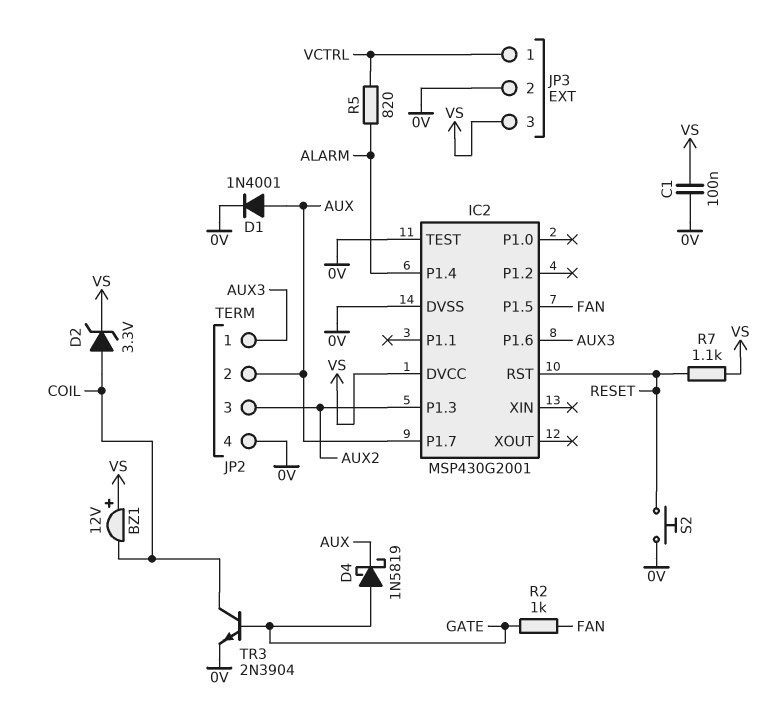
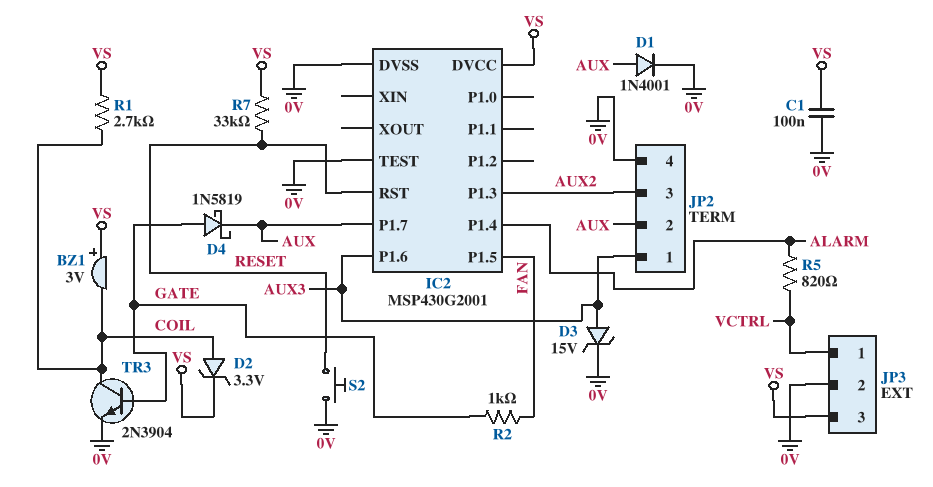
BZ1: buzzer 12V (plus VS, minus COIL) -> buzzer 3V (plus VS, minus COIL)
D3: none -> zener 15V (A AUX3, K 0V)
R1: none -> 2.7k (COIL, VS)
R7: 1.1k (RESET, VS) -> 33k (RESET, VS)

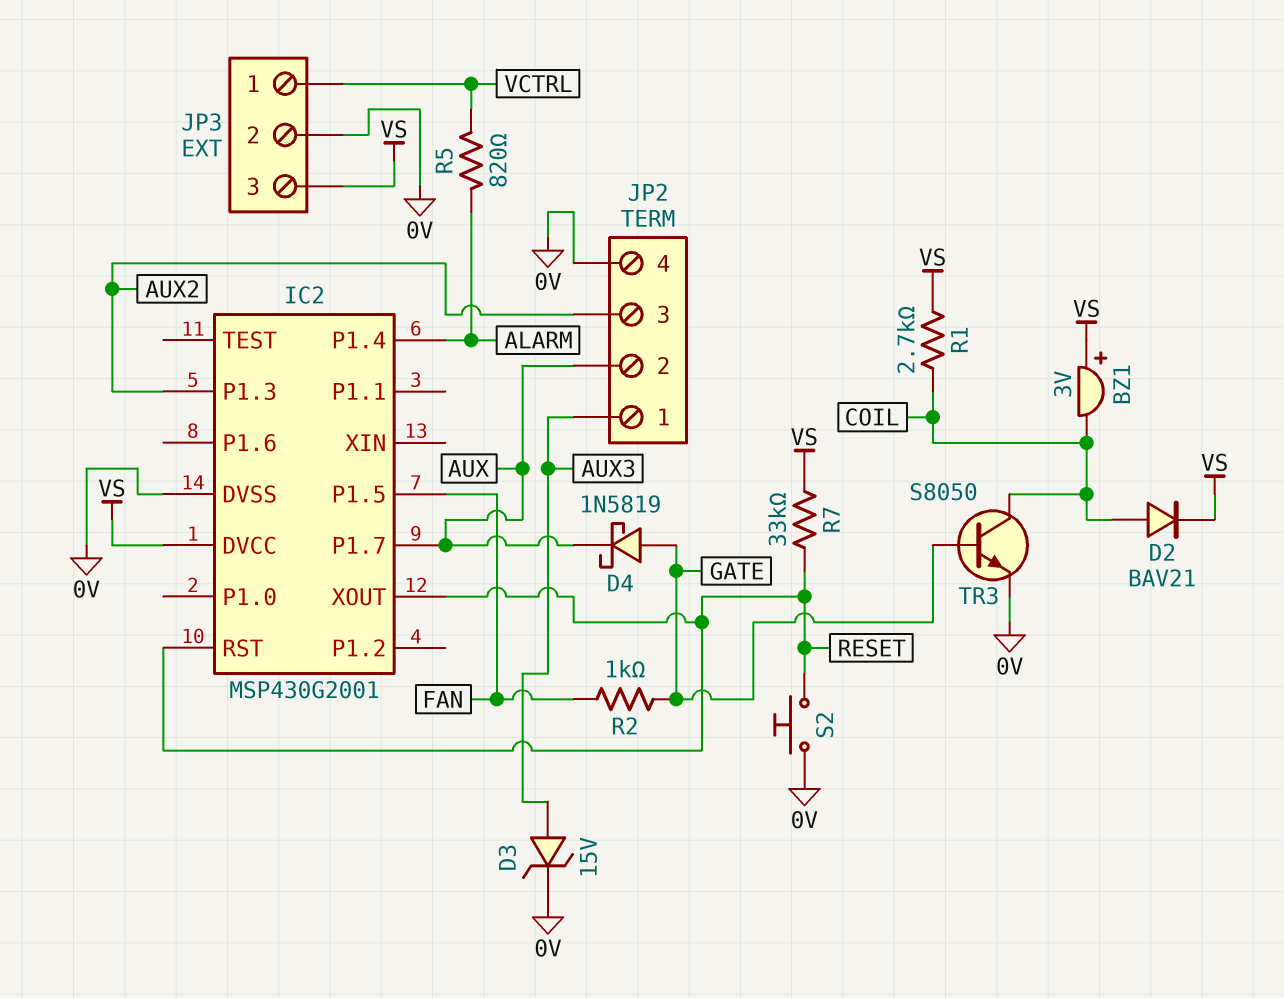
C1: 100nF (0V, VS) -> none
D1: diode 1N4001 (A AUX, K 0V) -> none
D2: zener 3.3V (A COIL, K VS) -> diode BAV21 (A COIL, K VS)
IC2 pin P1.6: AUX3 -> none
IC2 pin TEST: 0V -> none
IC2 pin XOUT: none -> RESET
TR3: NPN 2N3904 (B GATE, C COIL, E 0V) -> NPN S8050 (B GATE, C COIL, E 0V)

